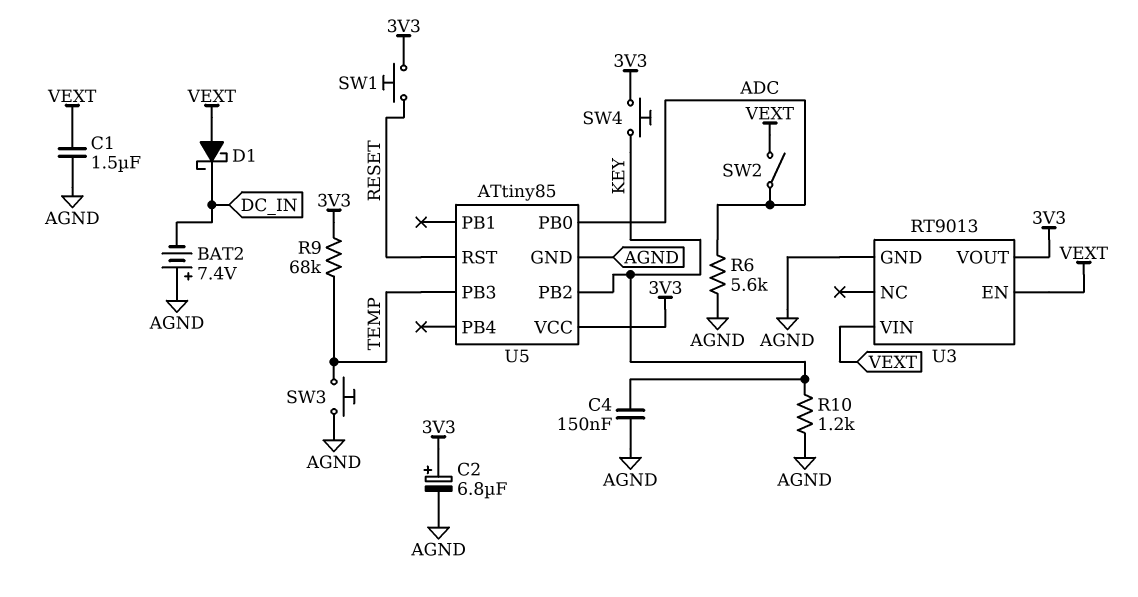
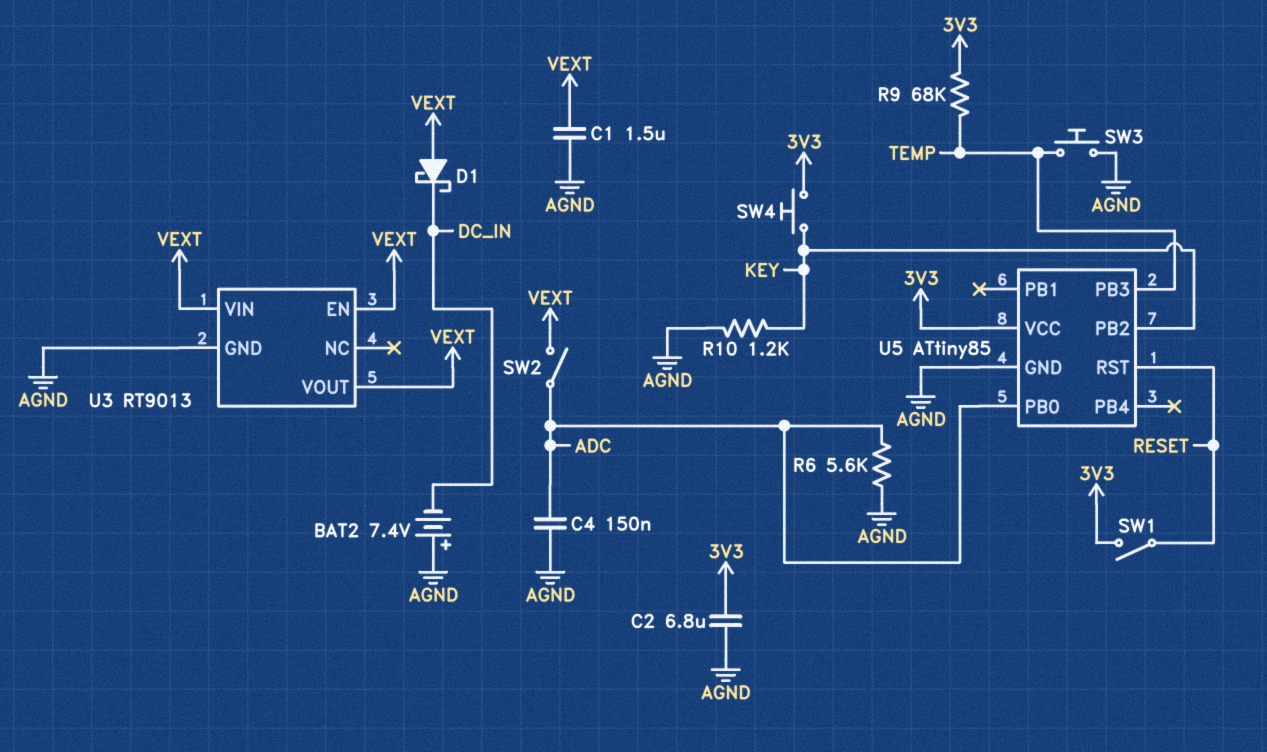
C2: 6.8uF (plus 3V3, minus AGND) -> 6.8uF (3V3, AGND)
C4: 150nF (AGND, KEY) -> 150nF (ADC, AGND)
SW1: button (3V3, RESET) -> switch (3V3, RESET)
U3 pin VOUT: 3V3 -> VEXT

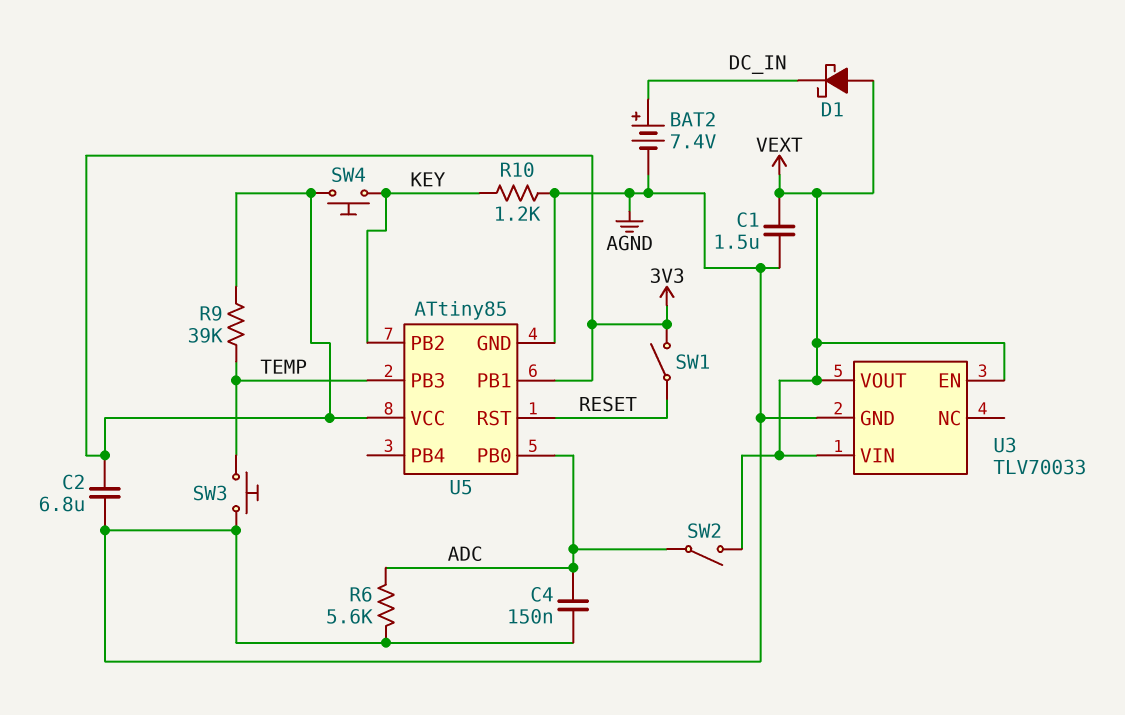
BAT2: 7.4V (plus AGND, minus DC_IN) -> 7.4V (plus DC_IN, minus AGND)
R9: 68k (3V3, TEMP) -> 39k (3V3, TEMP)
U3: RT9013 -> TLV70033
U5 pin PB1: none -> 3V3

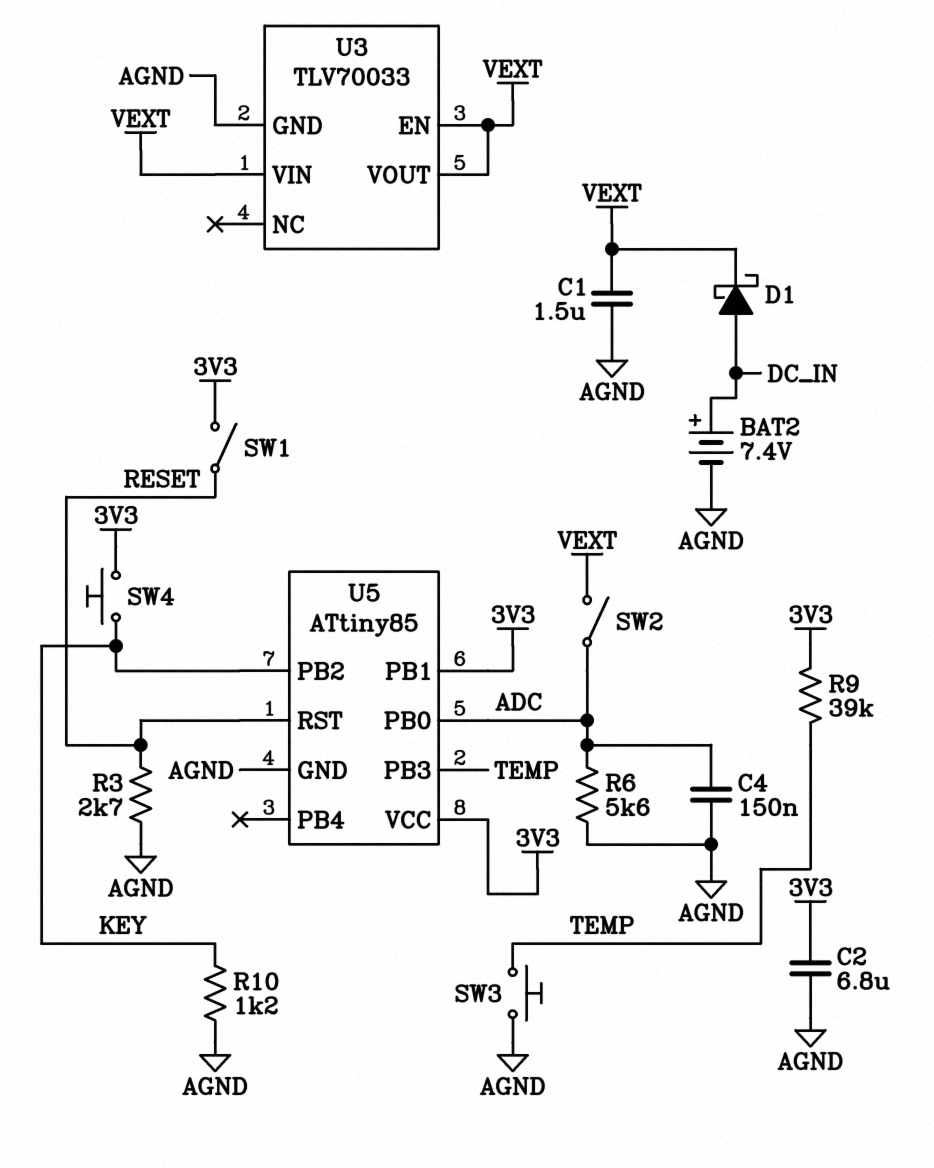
D1: schottky (A VEXT, K DC_IN) -> schottky (A DC_IN, K VEXT)
R3: none -> 2.7k (AGND, RESET)

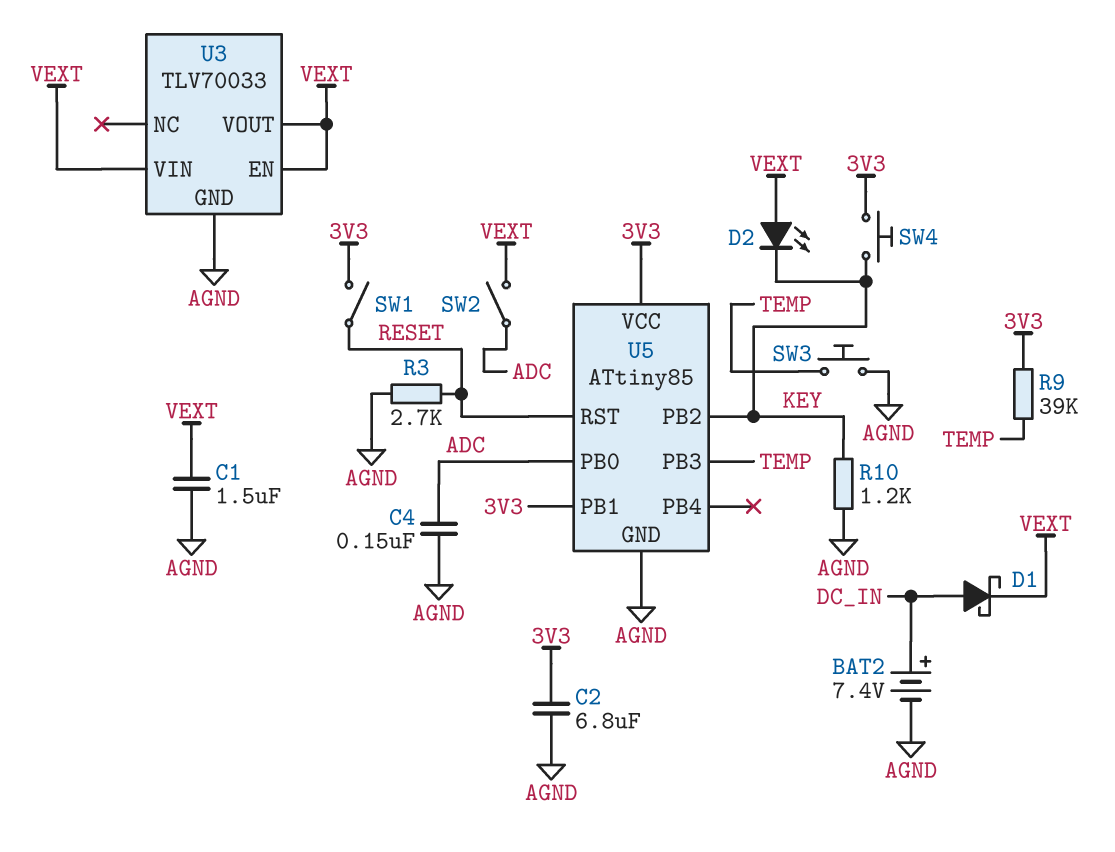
D2: none -> LED (A VEXT, K KEY)
R6: 5.6k (ADC, AGND) -> none

